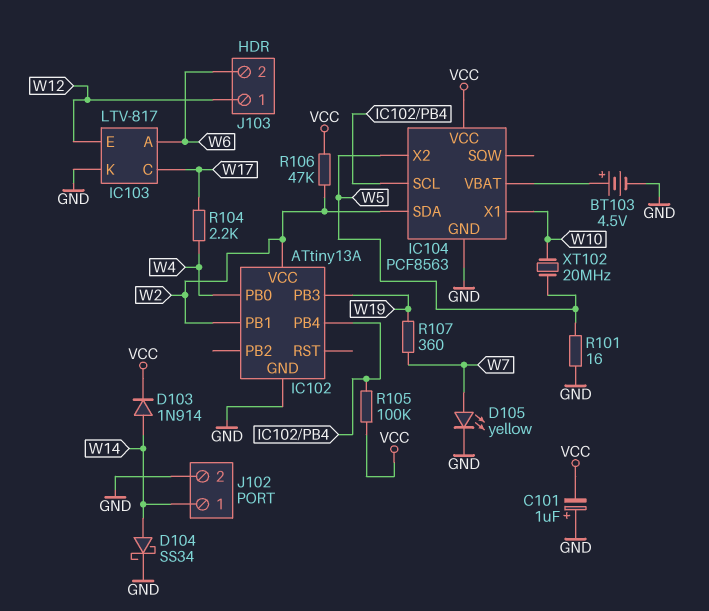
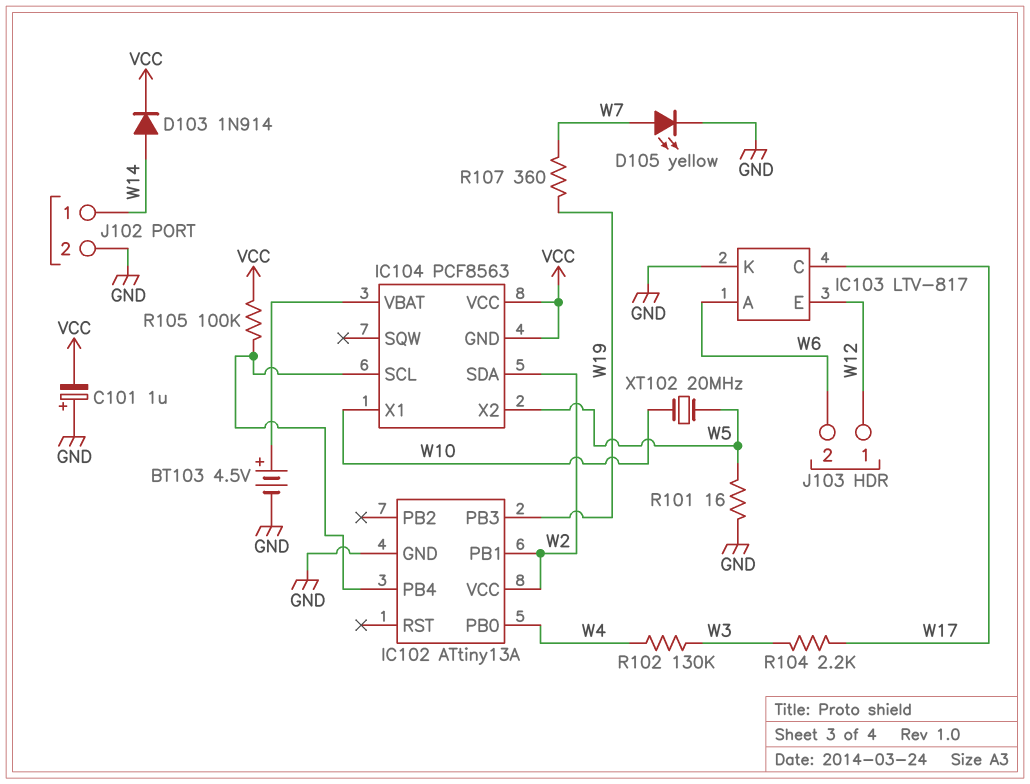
D104: schottky SS34 (A W14, K GND) -> none
IC104 pin GND: GND -> VCC
R102: none -> 130k (W3, W4)
R104: 2.2k (W4, W17) -> 2.2k (W3, W17)
R106: 47k (VCC, W2) -> none

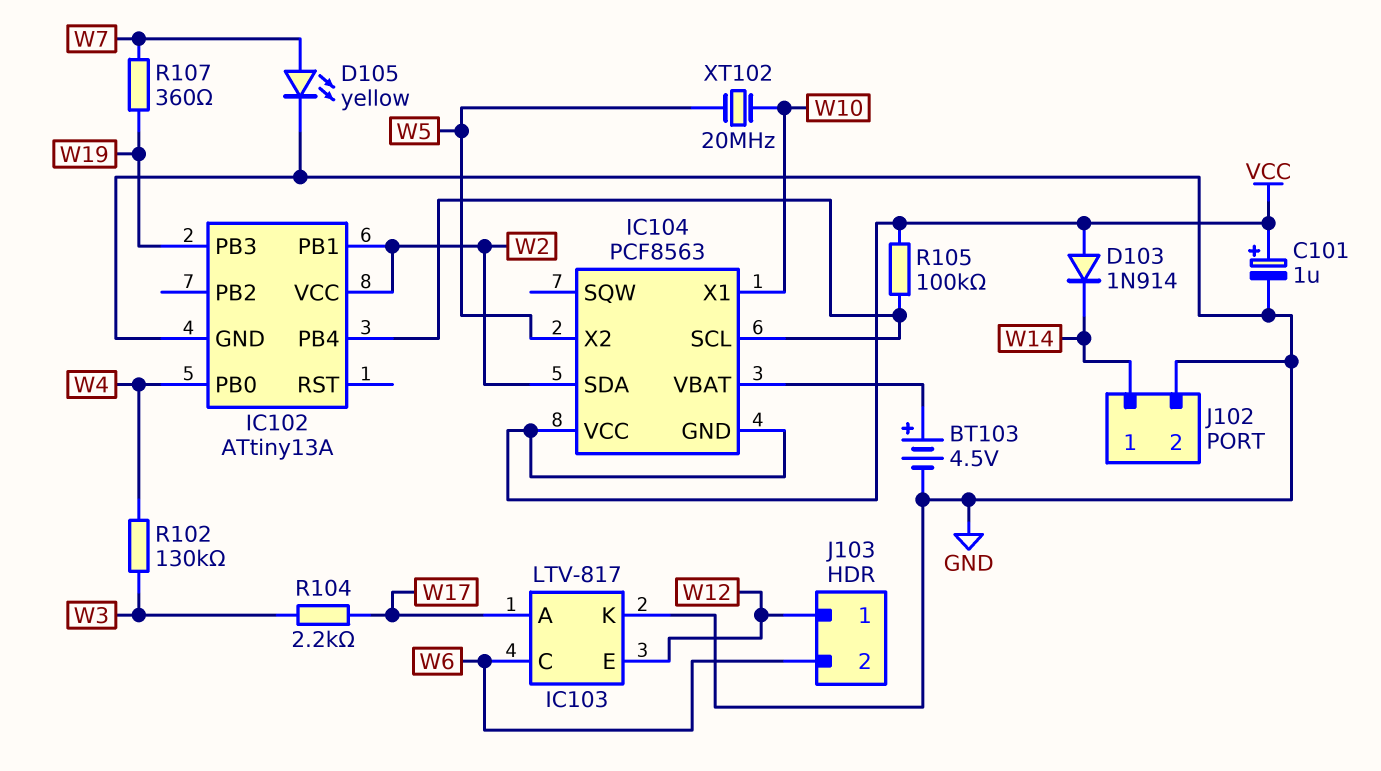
C101: 1uF (plus GND, minus VCC) -> 1uF (plus VCC, minus GND)
D103: diode 1N914 (A W14, K VCC) -> diode 1N914 (A VCC, K W14)
IC103 pin A: W6 -> W17
IC103 pin C: W17 -> W6
R101: 16 (GND, W5) -> none

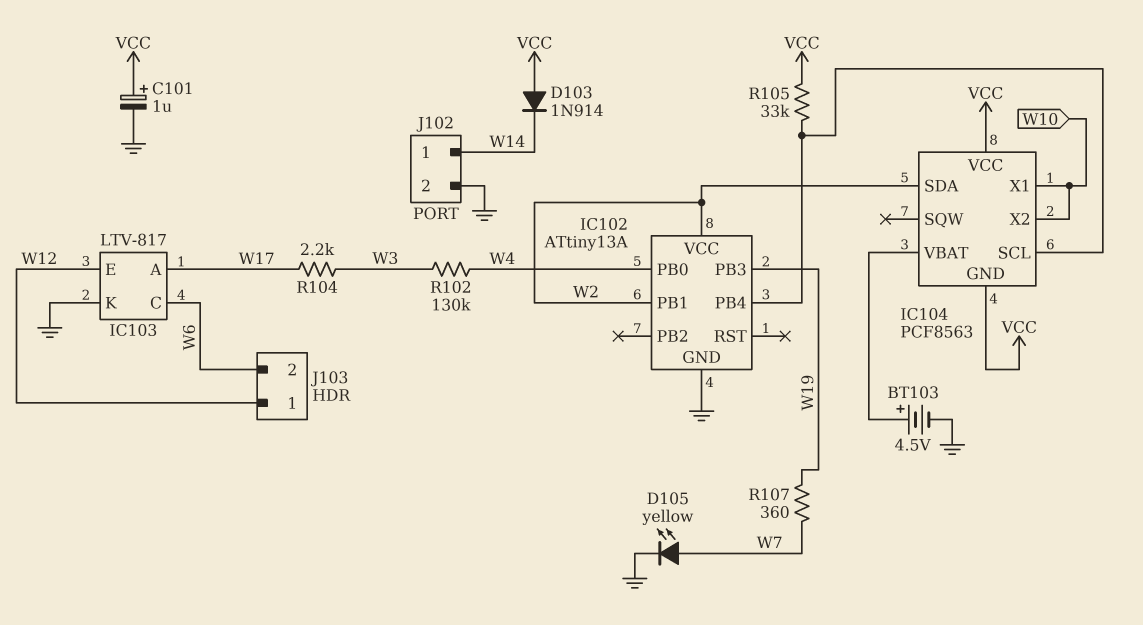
IC104 pin X2: W5 -> W10
R105: 100k (IC102/PB4, VCC) -> 33k (IC102/PB4, VCC)
XT102: 20MHz (W5, W10) -> none

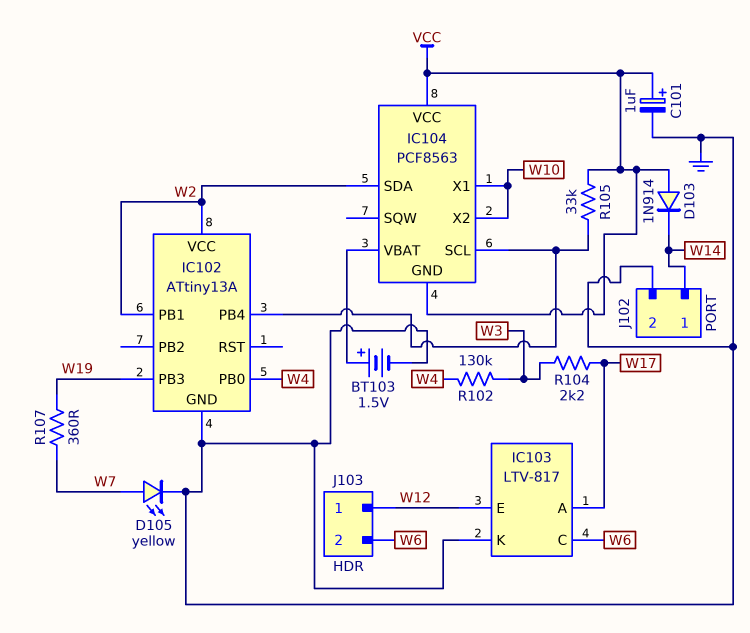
BT103: 4.5V (plus IC104/VBAT, minus GND) -> 1.5V (plus IC104/VBAT, minus GND)

